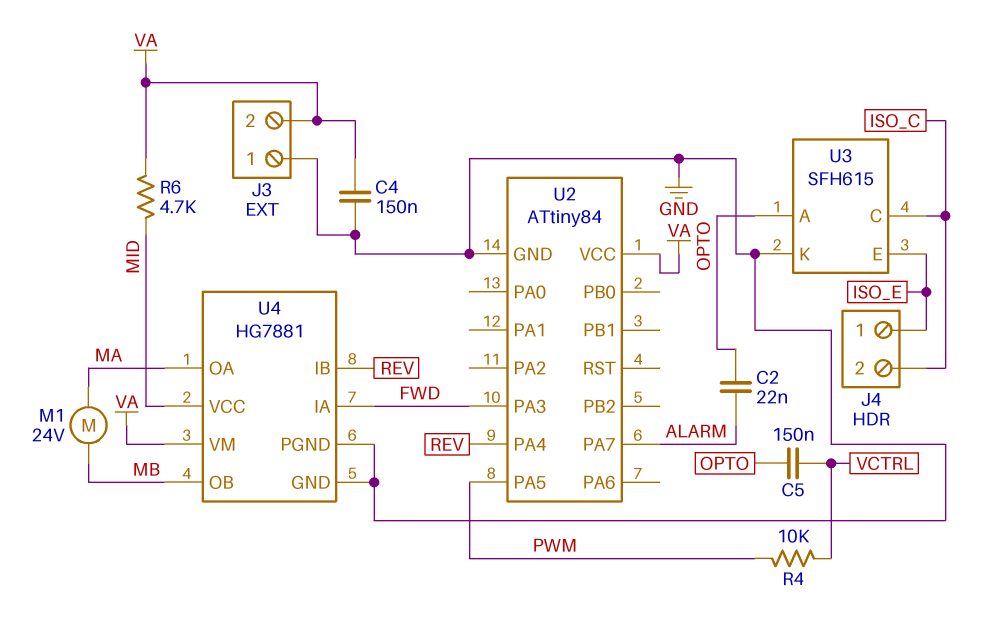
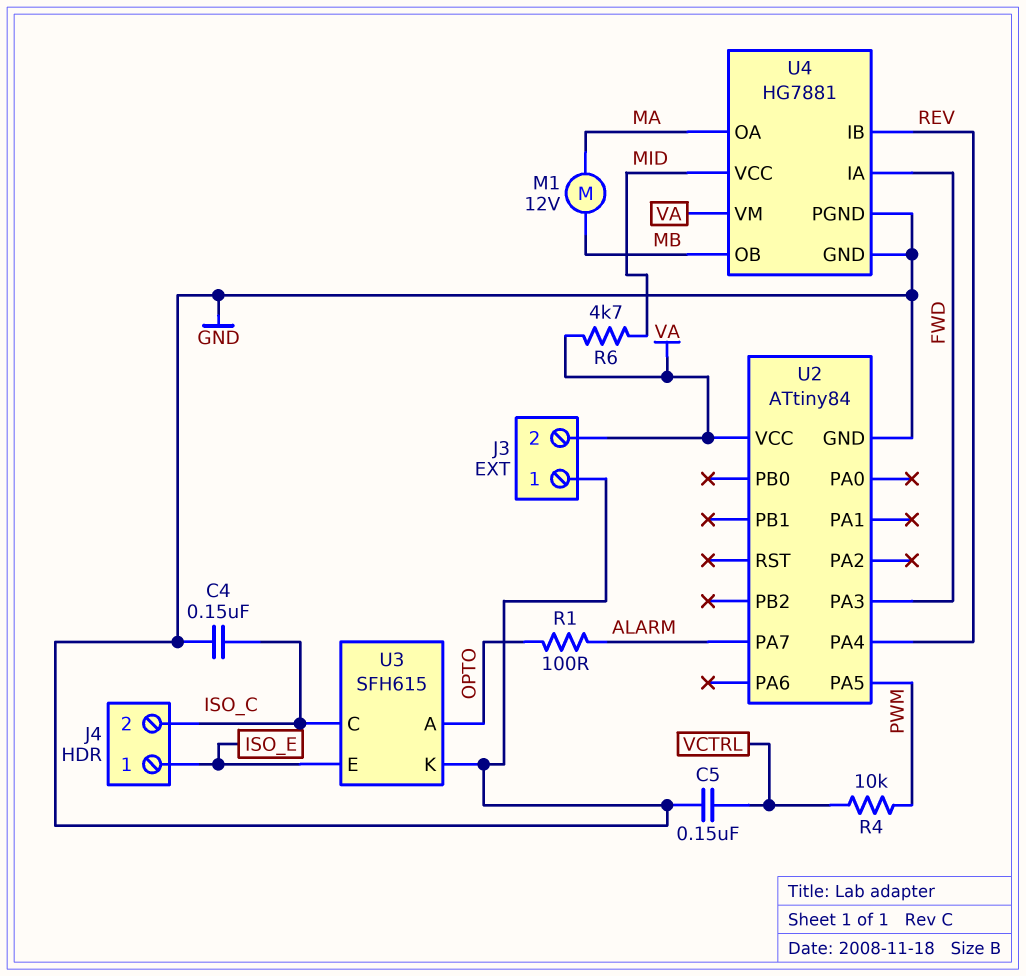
C2: 22nF (ALARM, OPTO) -> none
C4: 150nF (GND, VA) -> 150nF (GND, ISO_C)
C5: 150nF (OPTO, VCTRL) -> 150nF (GND, VCTRL)
M1: motor 24V (MA, MB) -> motor 12V (MA, MB)
R1: none -> 100 (ALARM, OPTO)

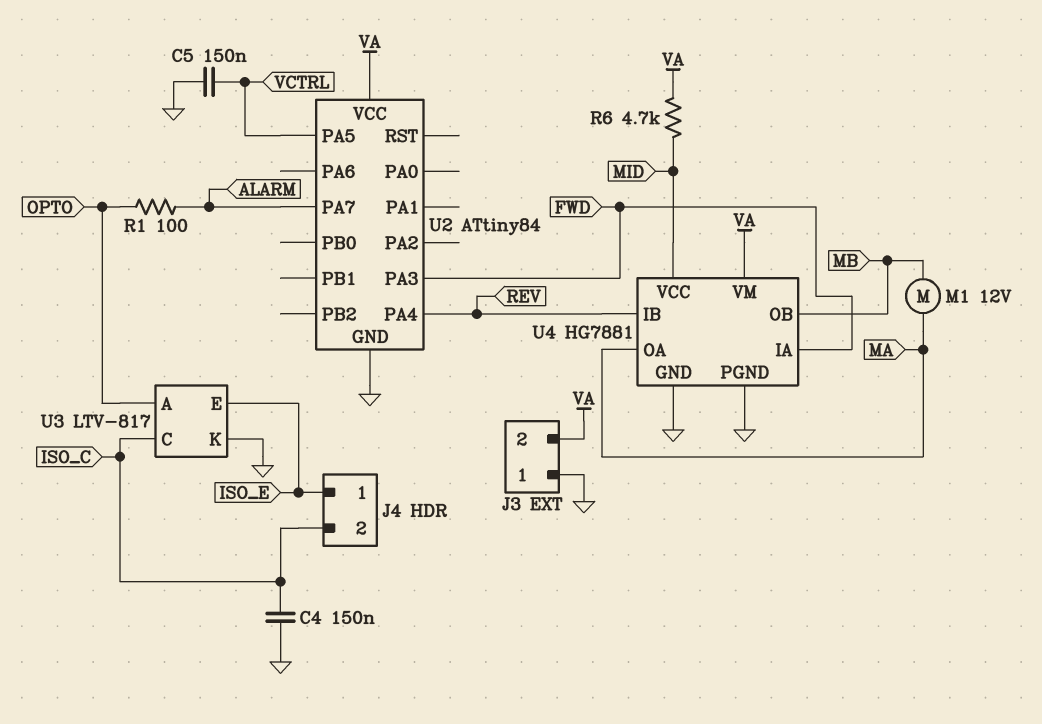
R4: 10k (PWM, VCTRL) -> none
U2 pin PA5: PWM -> VCTRL
U3: SFH615 -> LTV-817

